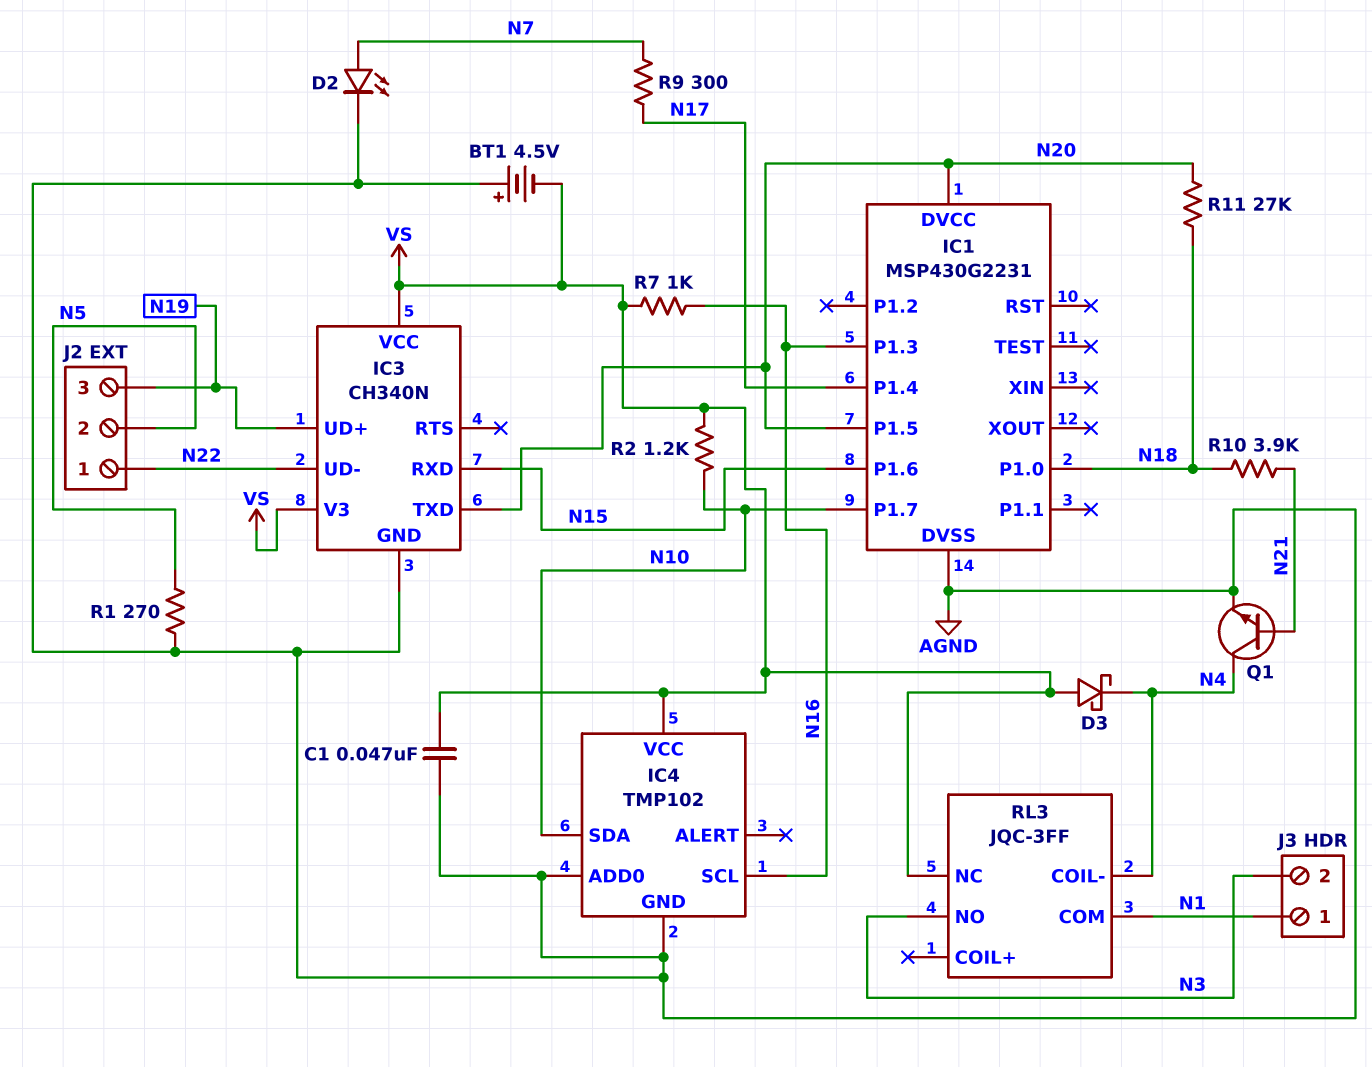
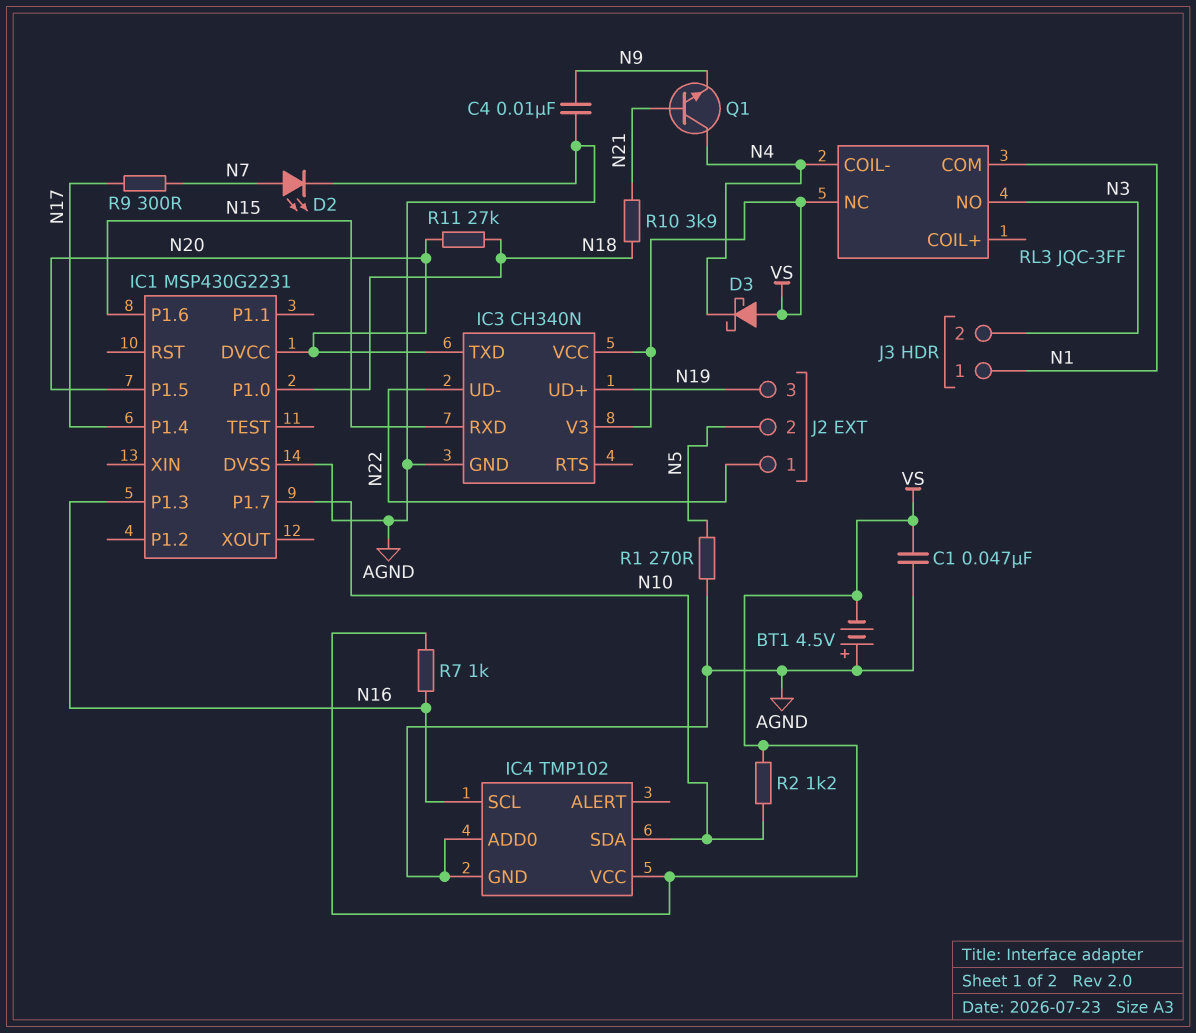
C4: none -> 10nF (AGND, N9)
Q1: NPN (B N21, C N4, E AGND) -> NPN (B N21, C N4, E N9)

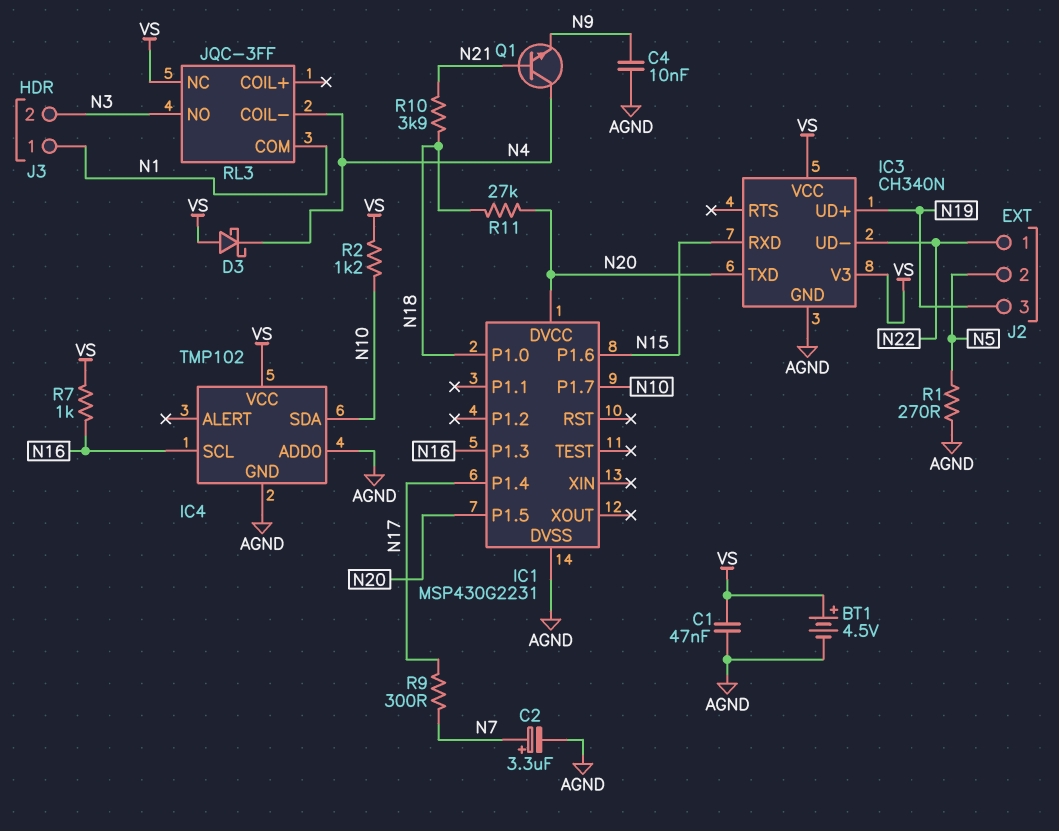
BT1: 4.5V (plus AGND, minus VS) -> 4.5V (plus VS, minus AGND)
C2: none -> 3.3uF (plus N7, minus AGND)
D2: LED (A N7, K AGND) -> none

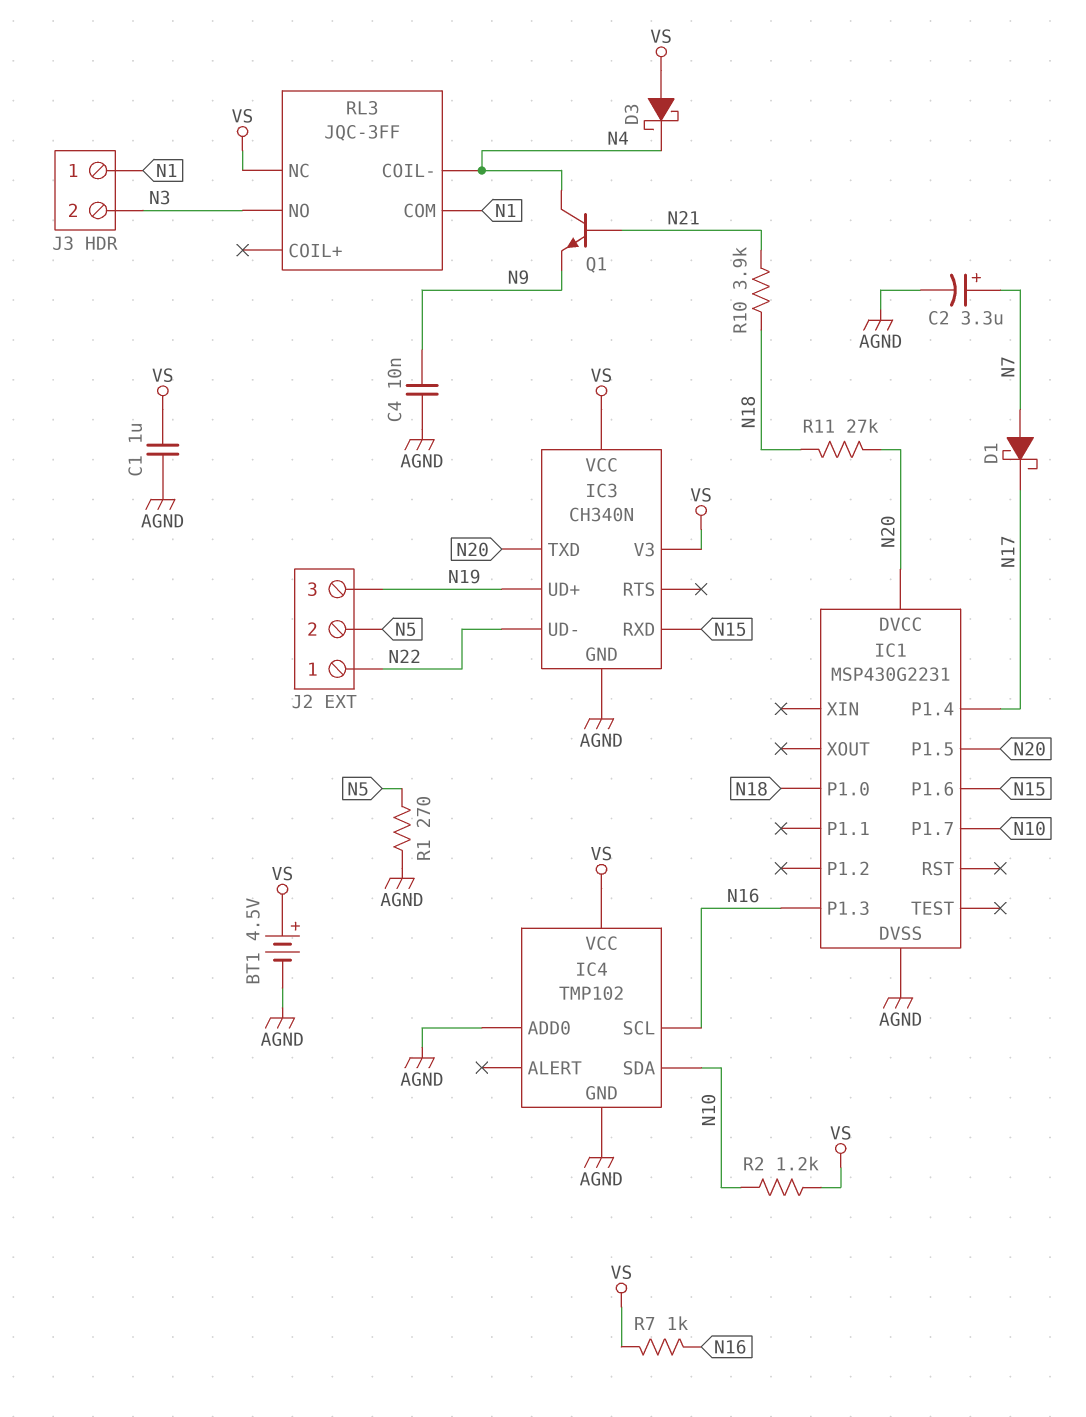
C1: 47nF (AGND, VS) -> 1uF (AGND, VS)
D1: none -> schottky (A N7, K N17)
R9: 300 (N7, N17) -> none

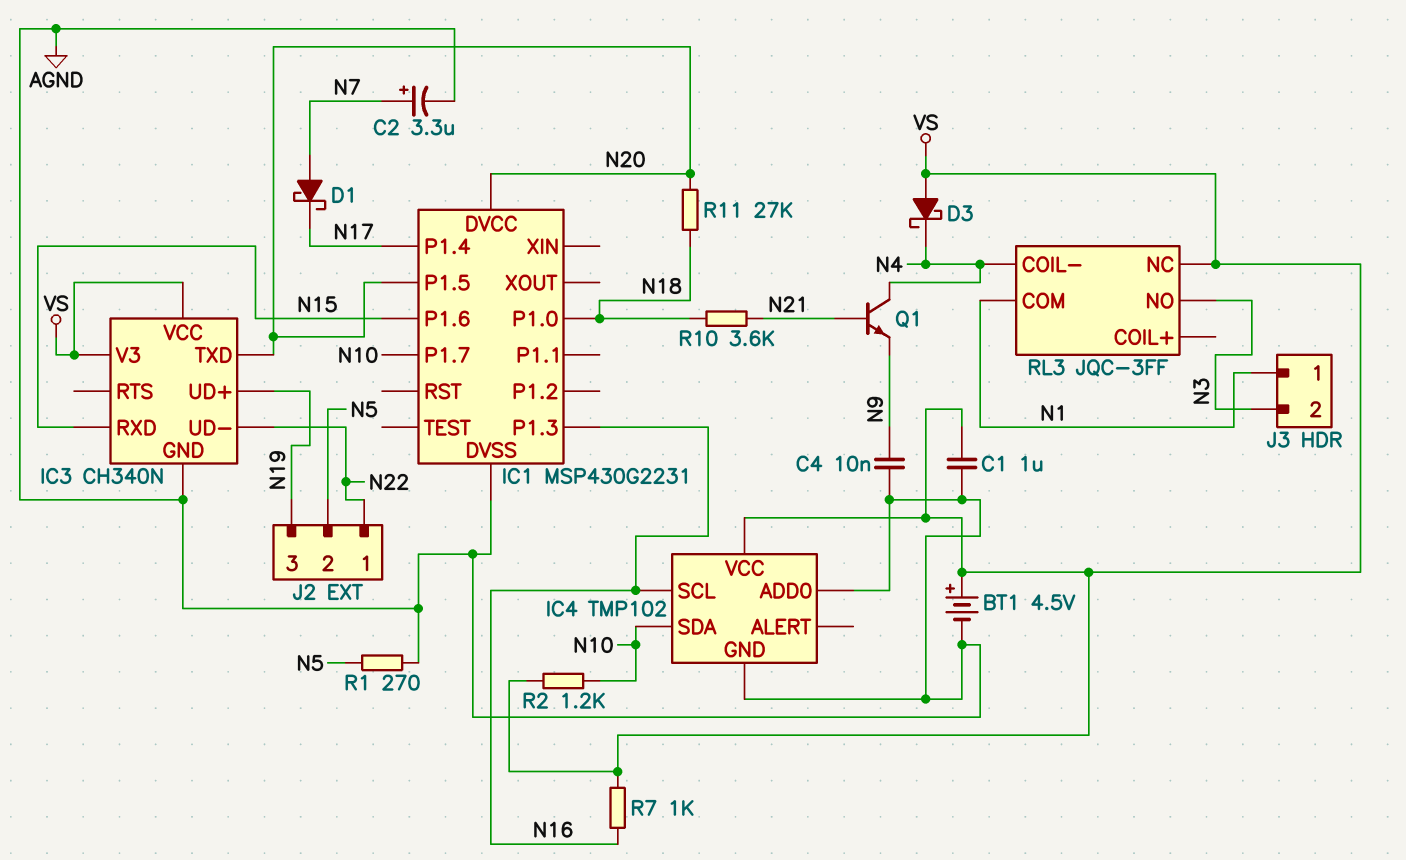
R10: 3.9k (N18, N21) -> 3.6k (N18, N21)

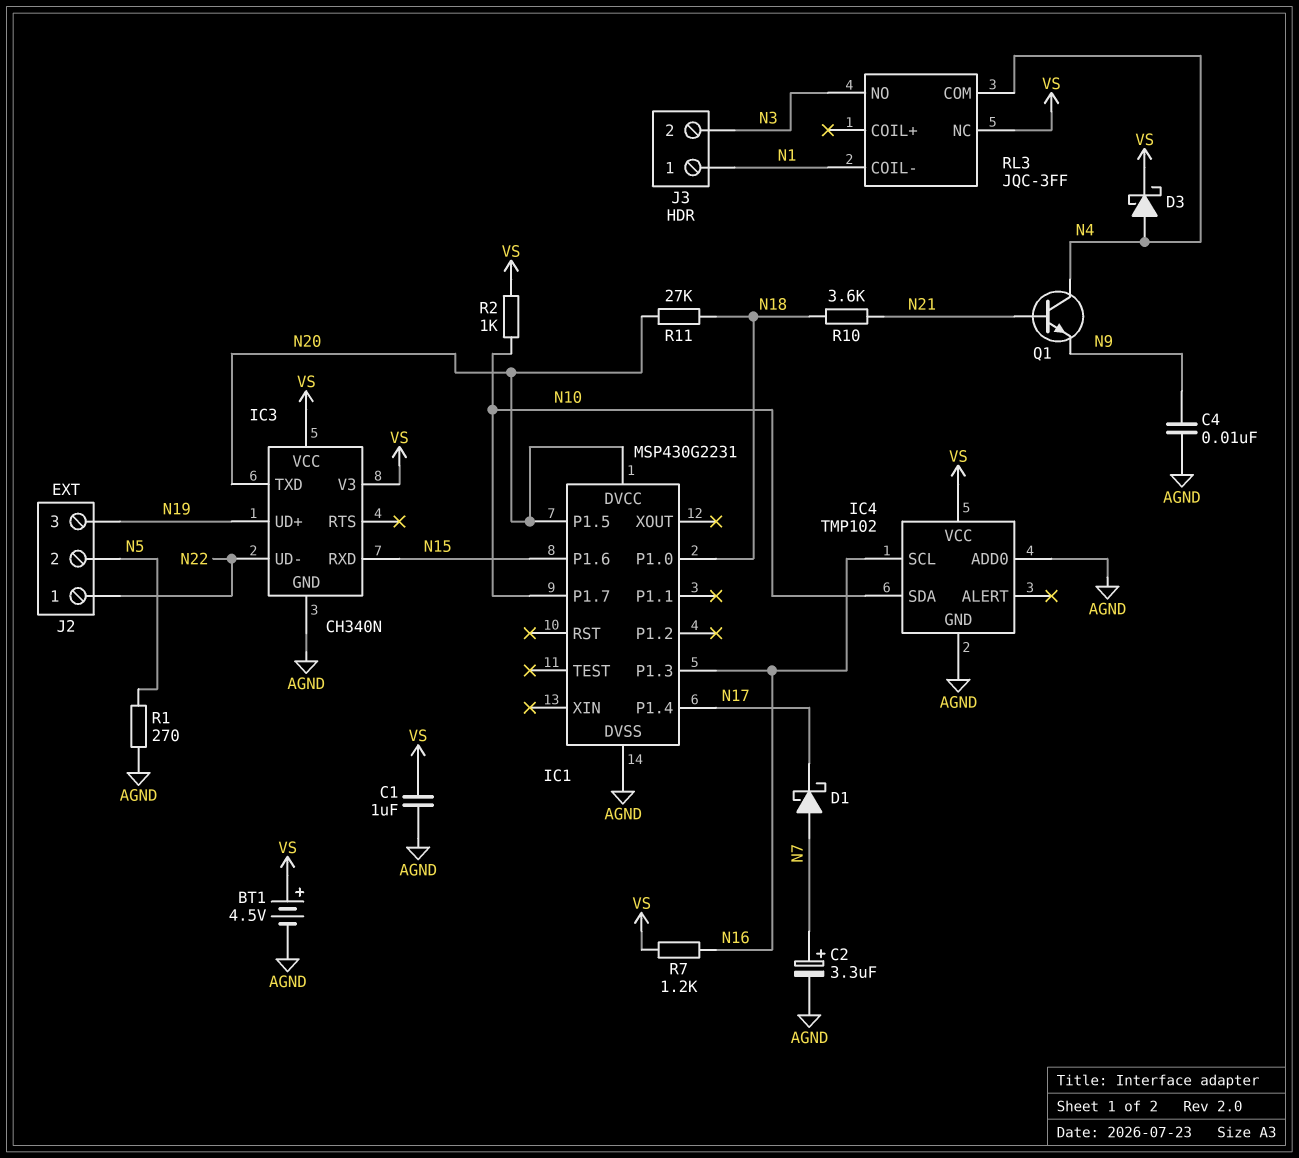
D3: schottky (A VS, K N4) -> schottky (A N4, K VS)
R2: 1.2k (N10, VS) -> 1k (N10, VS)
R7: 1k (N16, VS) -> 1.2k (N16, VS)
RL3 pin COIL-: N4 -> N1
RL3 pin COM: N1 -> N4

